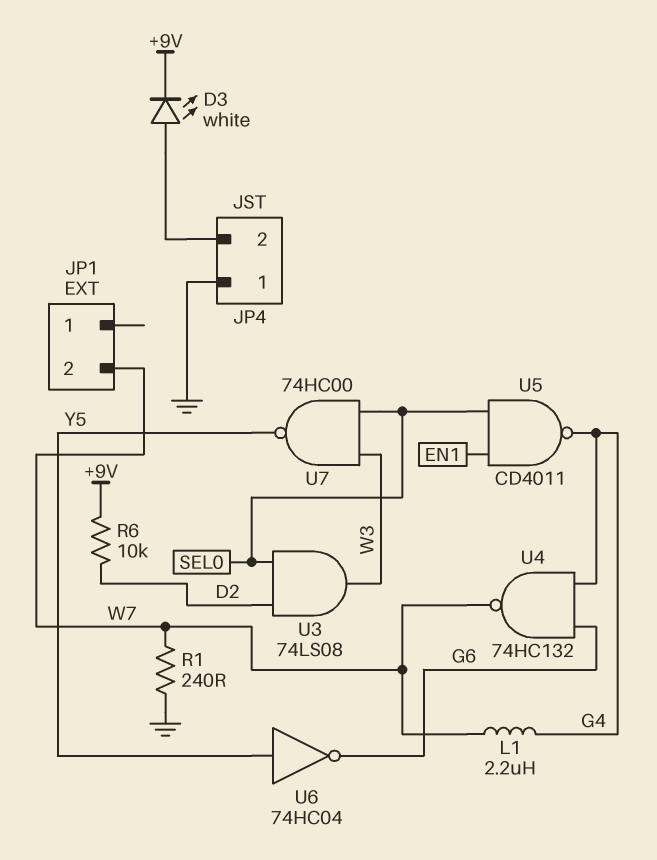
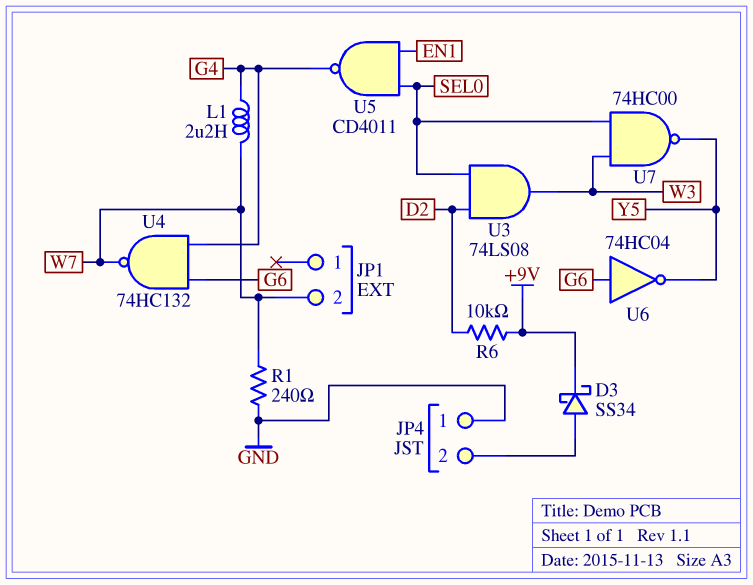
D3: LED white (A JP4/2, K +9V) -> schottky SS34 (A JP4/2, K +9V)
U6: NOT 74HC04 (in Y5, out G6) -> NOT 74HC04 (in G6, out Y5)

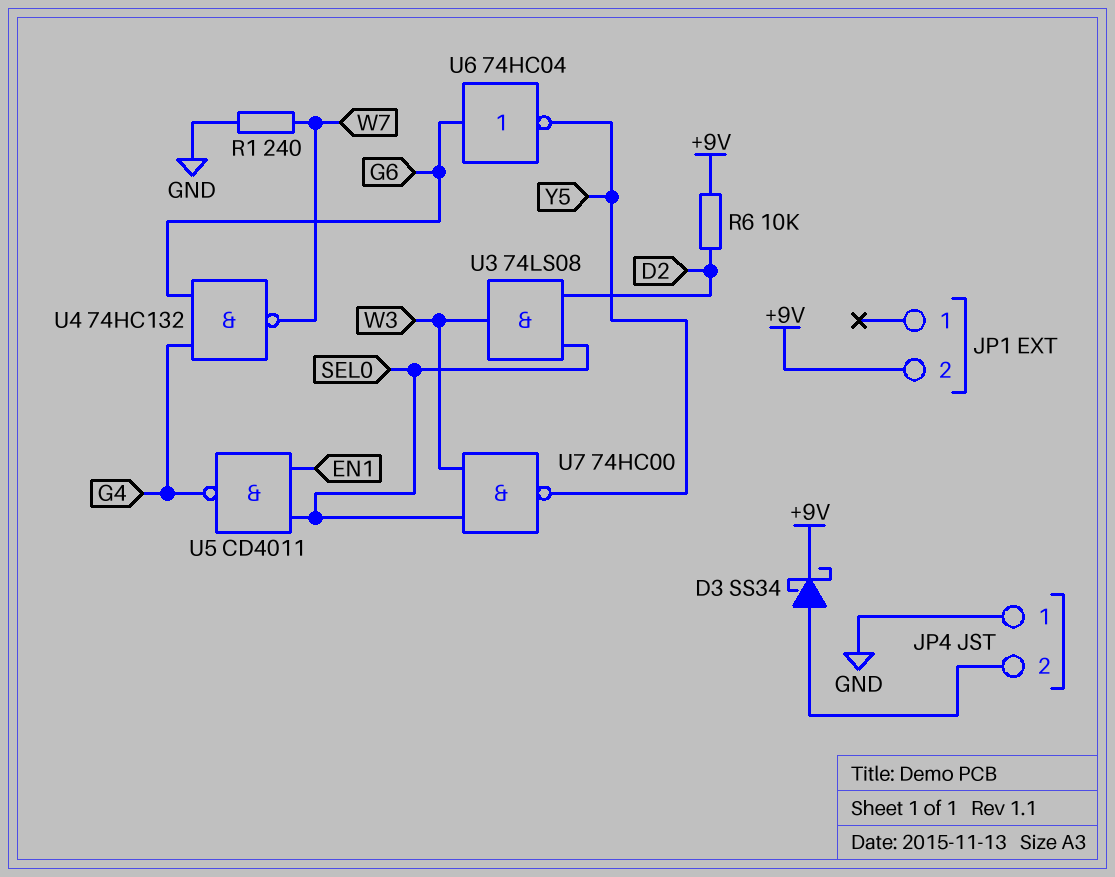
JP1 pin 2: W7 -> +9V
L1: 2.2uH (G4, W7) -> none

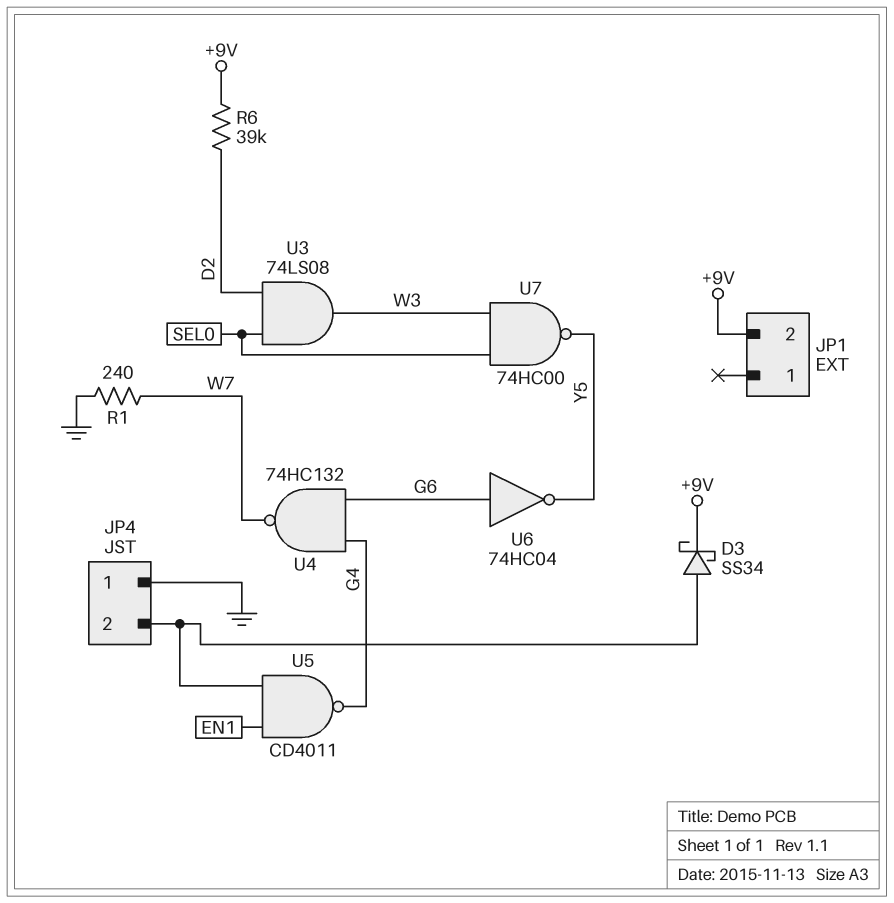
R6: 10k (+9V, D2) -> 39k (+9V, D2)
U5: NAND CD4011 (in EN1, in SEL0, out G4) -> NAND CD4011 (in EN1, in JP4/2, out G4)

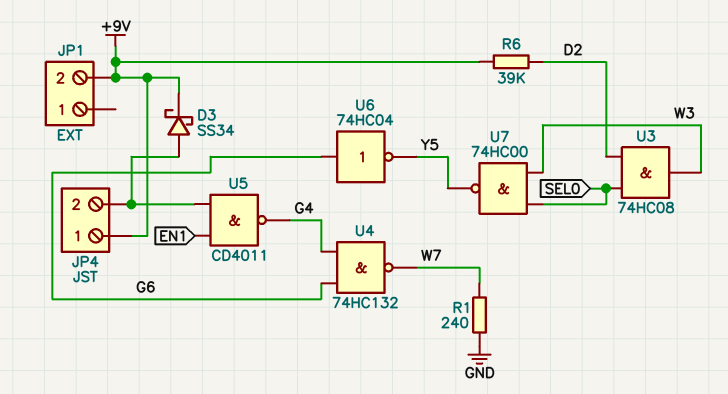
JP4 pin 1: GND -> +9V
U3: AND 74LS08 (in D2, in SEL0, out W3) -> AND 74HC08 (in D2, in SEL0, out W3)

